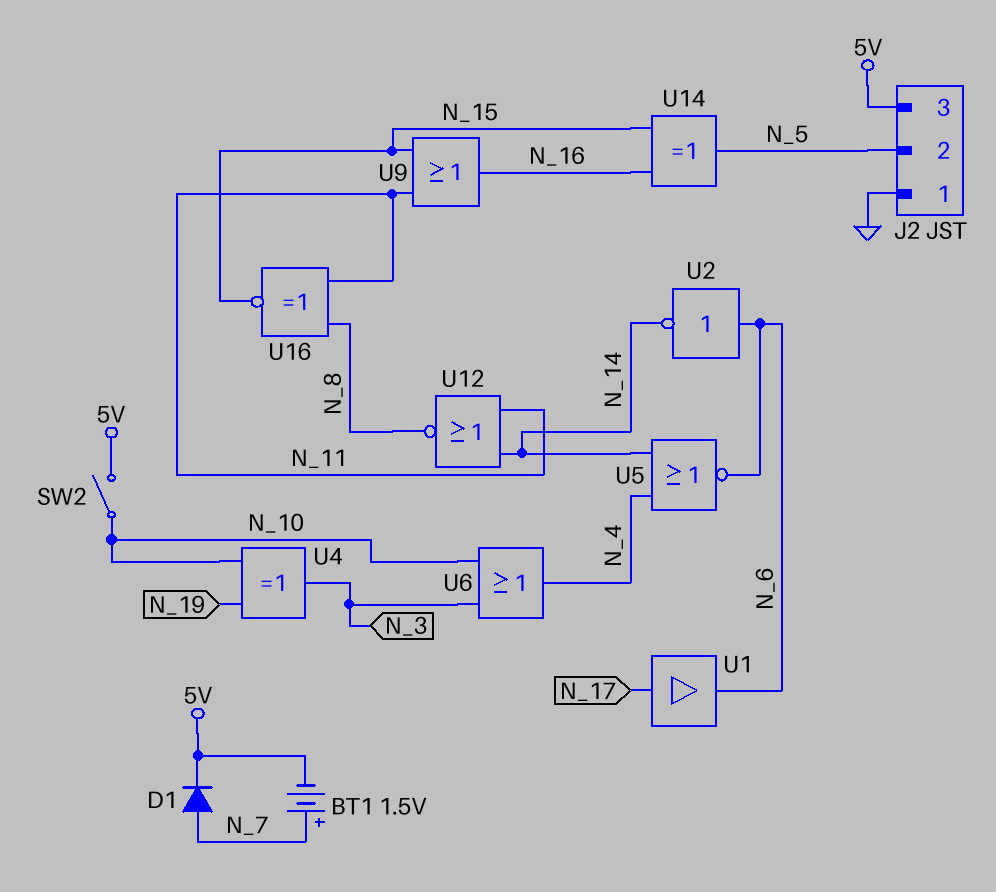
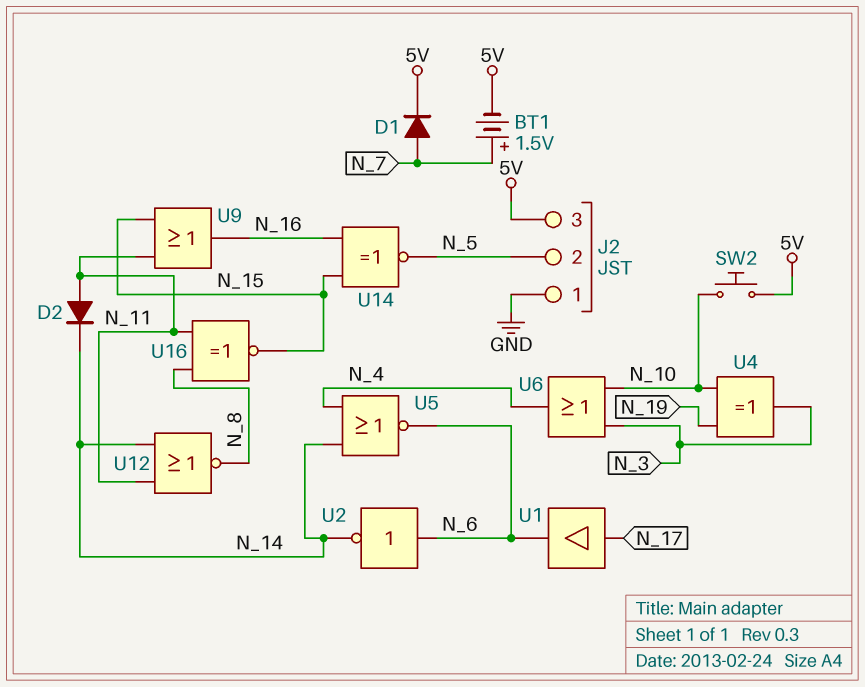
D2: none -> diode (A N_11, K N_14)
SW2: switch (5V, N_10) -> button (5V, N_10)
U14: XOR (in N_15, in N_16, out N_5) -> XNOR (in N_15, in N_16, out N_5)

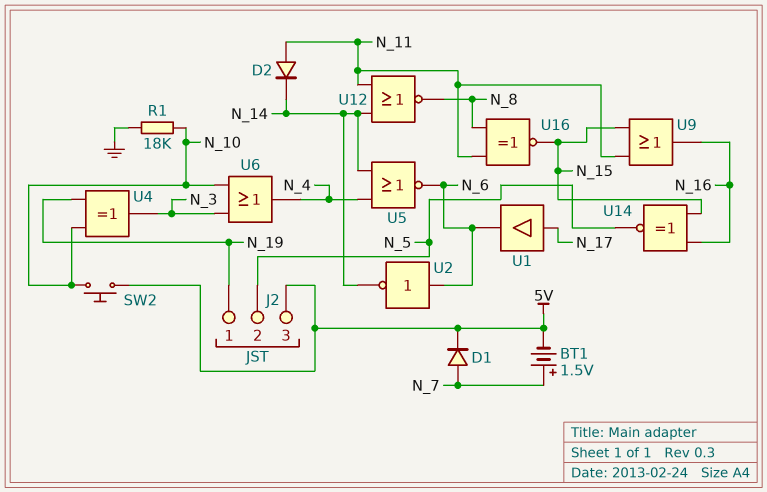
J2 pin 1: GND -> N_19
R1: none -> 18k (GND, N_10)

